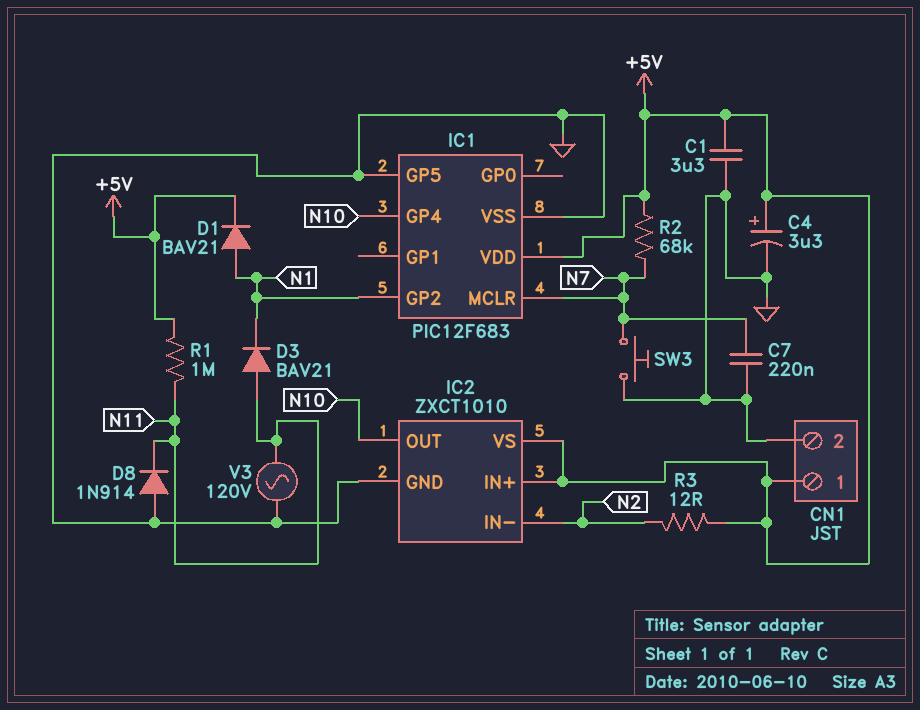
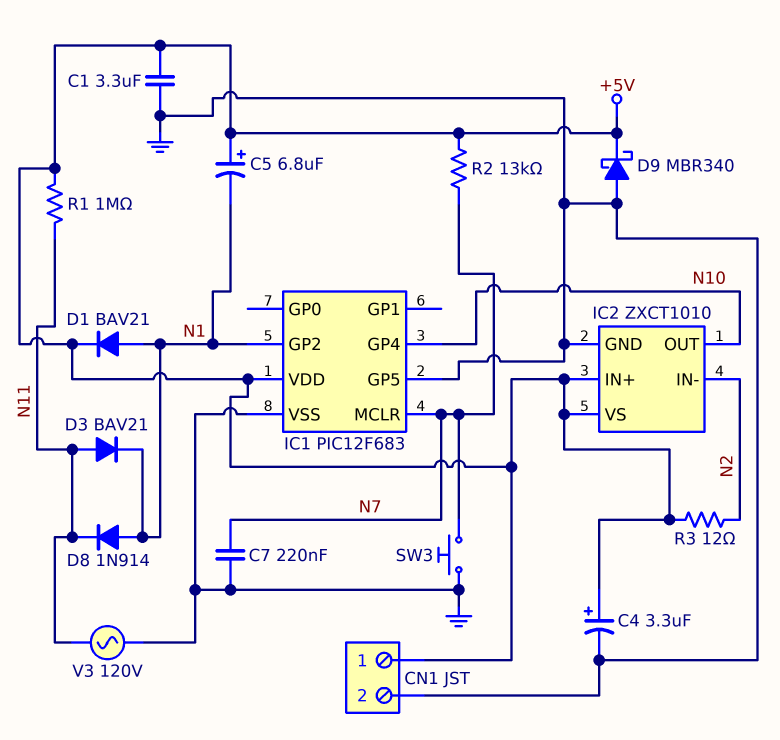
C5: none -> 6.8uF (plus +5V, minus N1)
D8: diode 1N914 (A GND, K N11) -> diode 1N914 (A N1, K N11)
D9: none -> schottky MBR340 (A GND, K +5V)
R2: 68k (+5V, N7) -> 13k (+5V, N7)

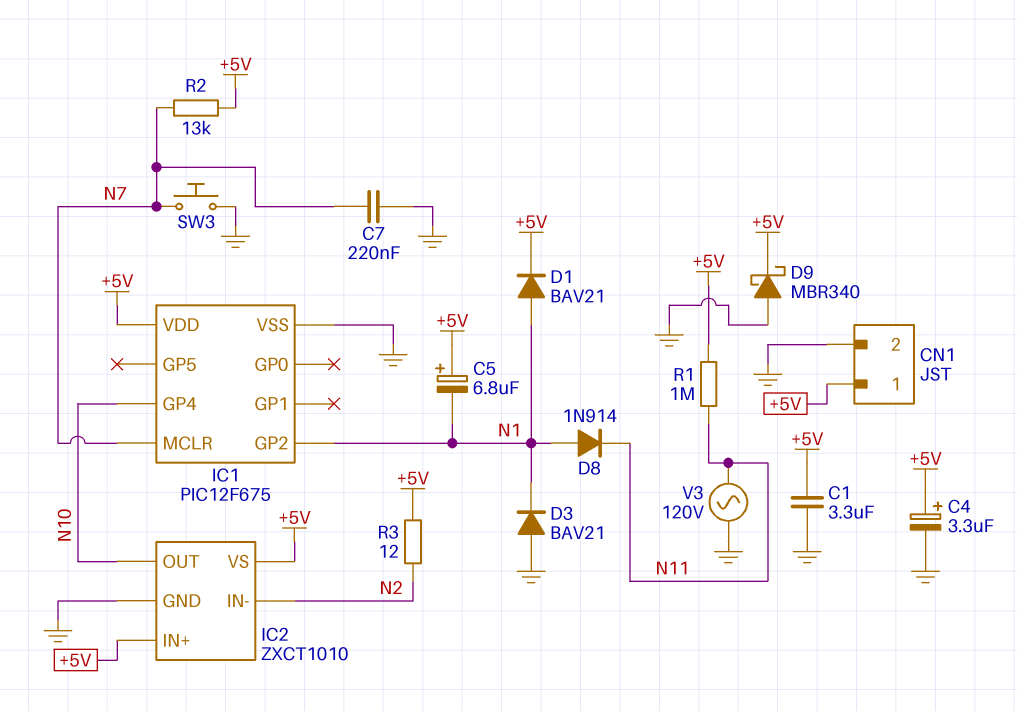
D3: diode BAV21 (A N11, K N1) -> diode BAV21 (A GND, K N1)
IC1: PIC12F683 -> PIC12F675
IC1 pin GP5: GND -> none

